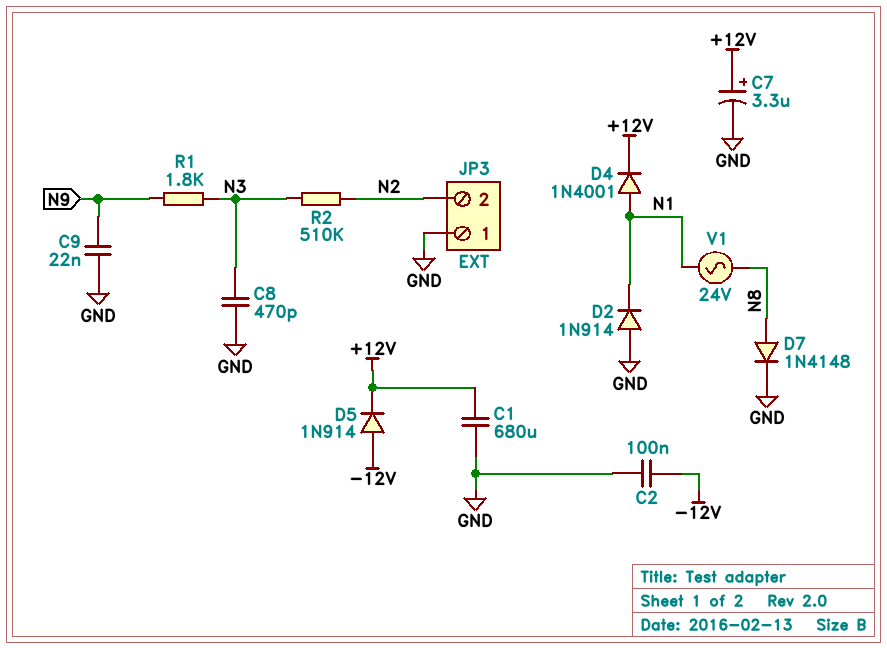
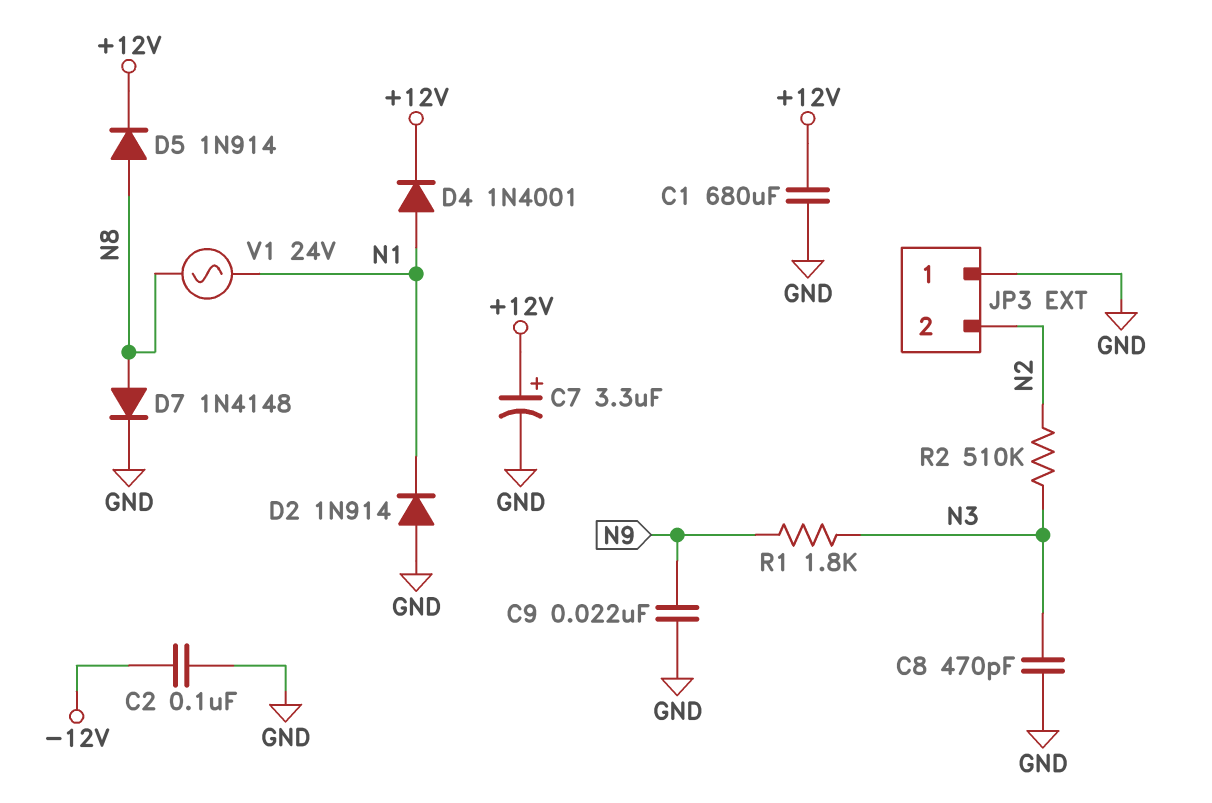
D5: diode 1N914 (A -12V, K +12V) -> diode 1N914 (A N8, K +12V)

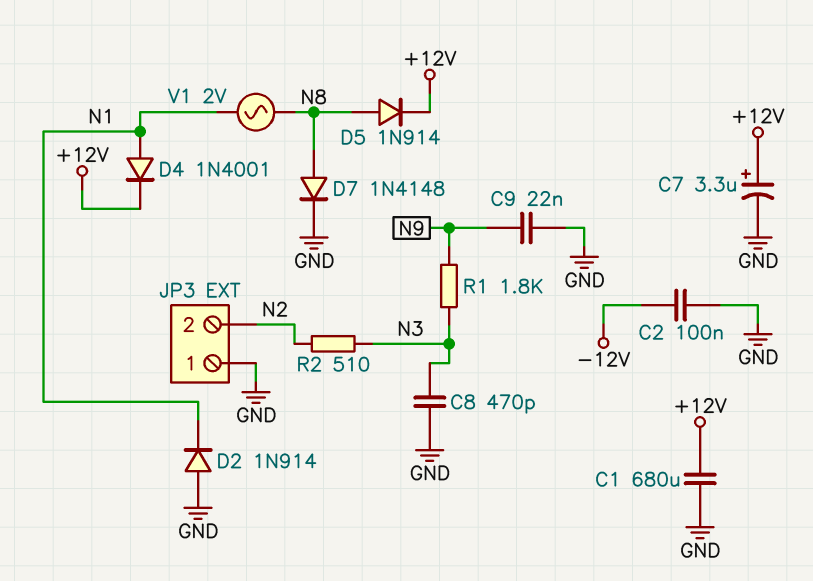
R2: 510k (N2, N3) -> 510 (N2, N3)
V1: AC 24V (N1, N8) -> AC 2V (N1, N8)

